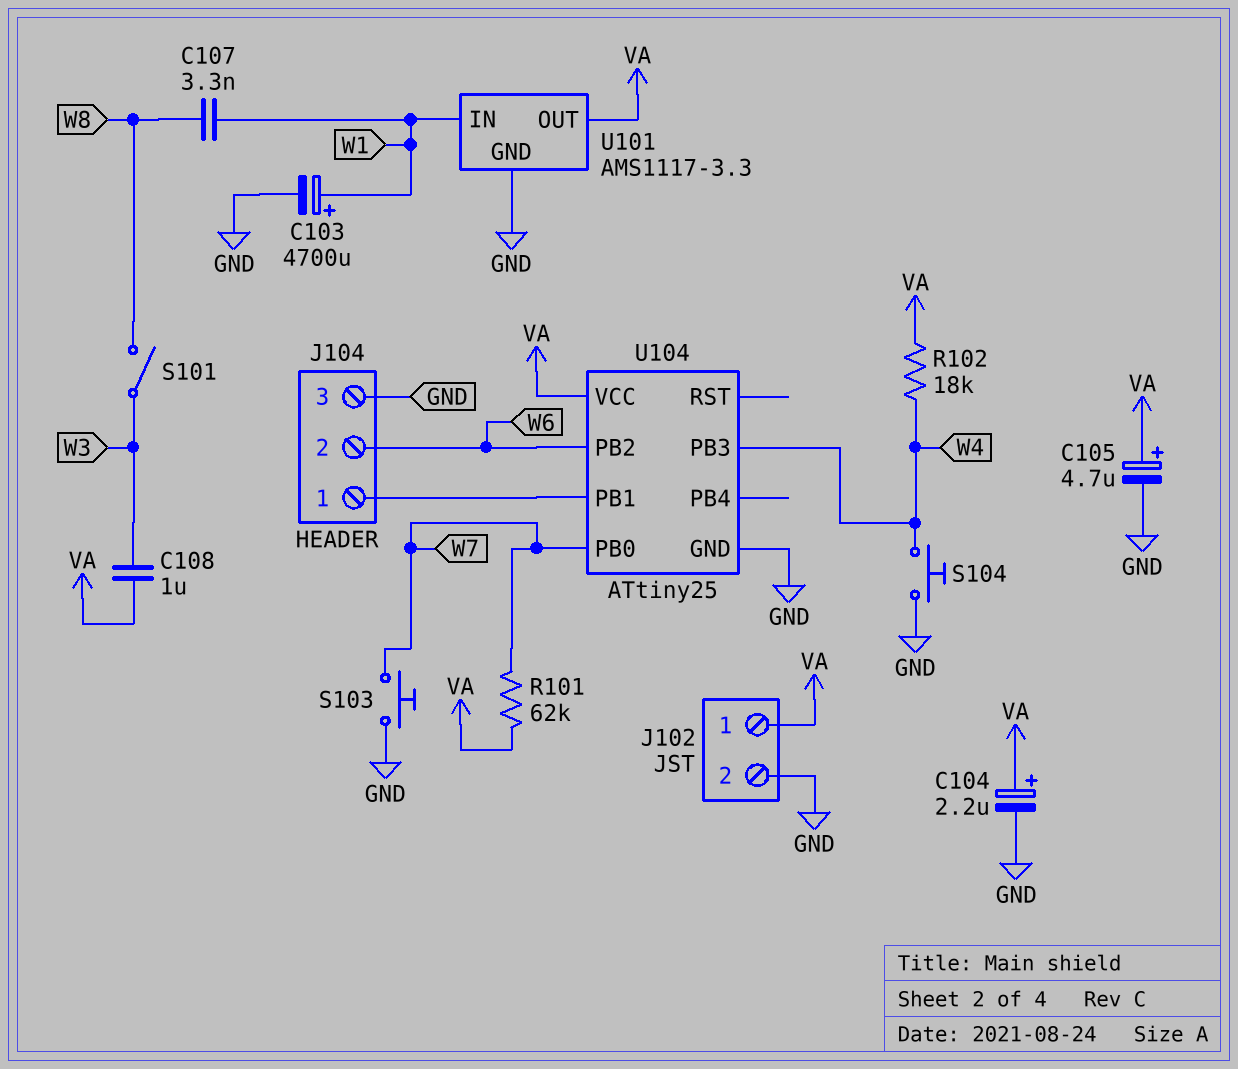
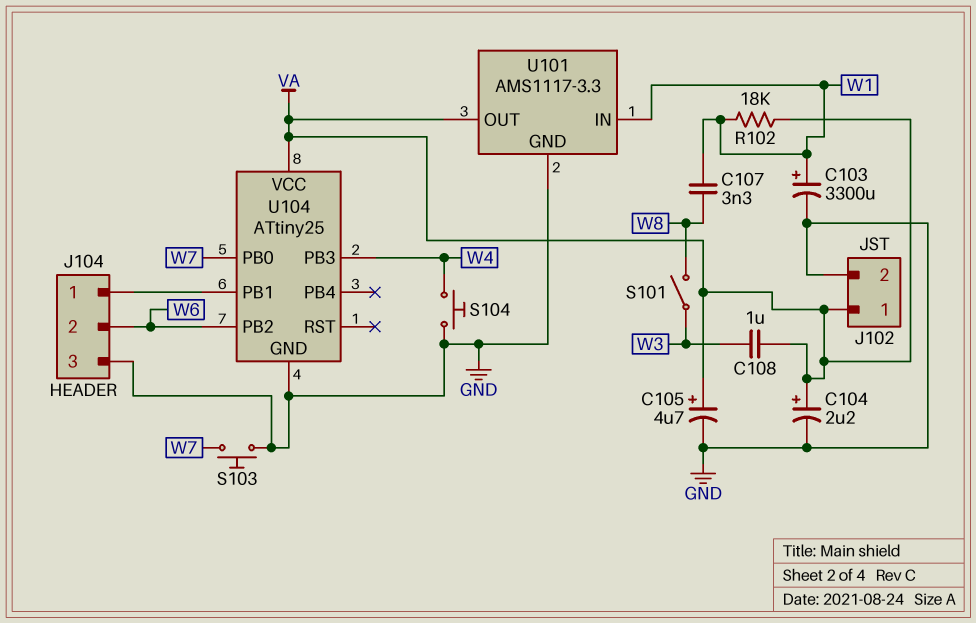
C103: 4700uF (plus W1, minus GND) -> 3300uF (plus W1, minus GND)
R101: 62k (VA, W7) -> none
R102: 18k (VA, W4) -> 18k (VA, W1)

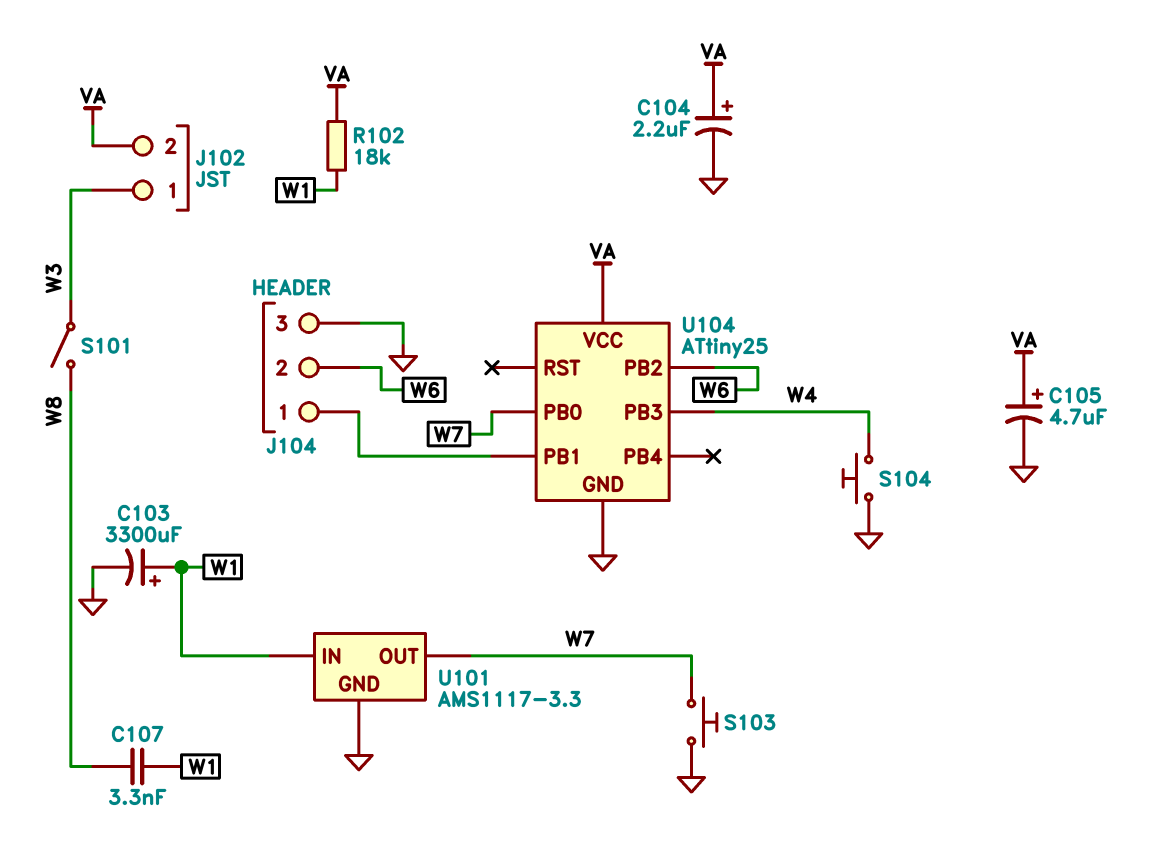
C108: 1uF (VA, W3) -> none
J102 pin 1: VA -> W3
J102 pin 2: GND -> VA
U101 pin OUT: VA -> W7

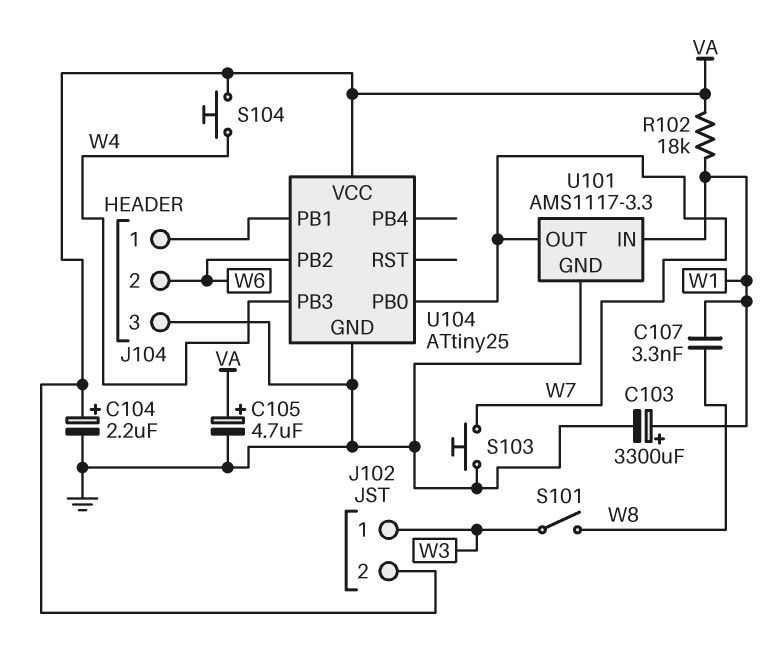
S104: button (GND, W4) -> button (VA, W4)

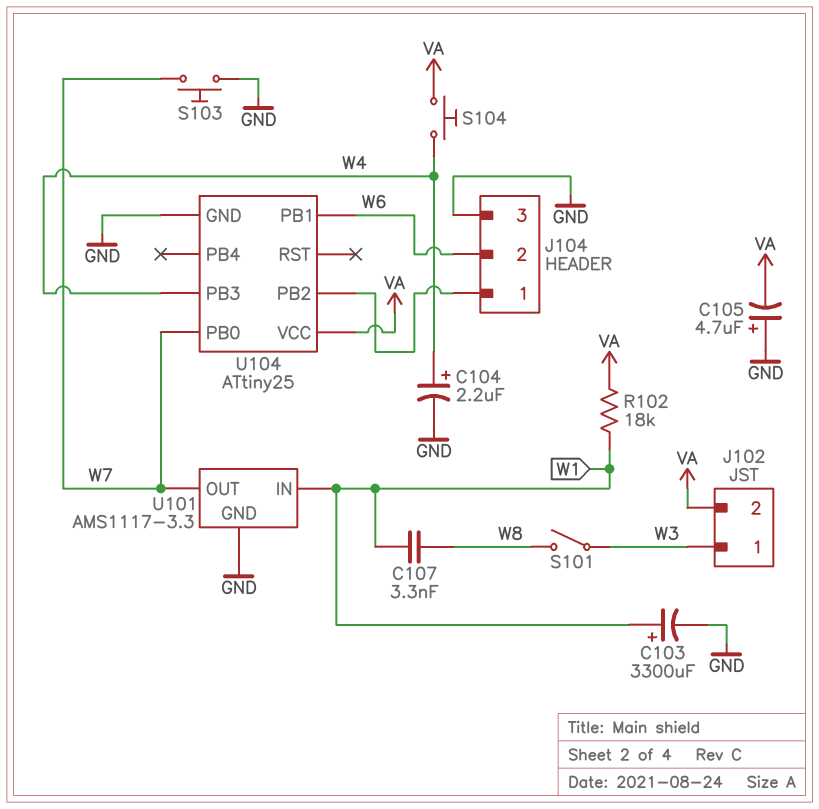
C104: 2.2uF (plus VA, minus GND) -> 2.2uF (plus W4, minus GND)
C105: 4.7uF (plus VA, minus GND) -> 4.7uF (plus GND, minus VA)
U104 pin PB1: J104/1 -> W6
U104 pin PB2: W6 -> J104/1

